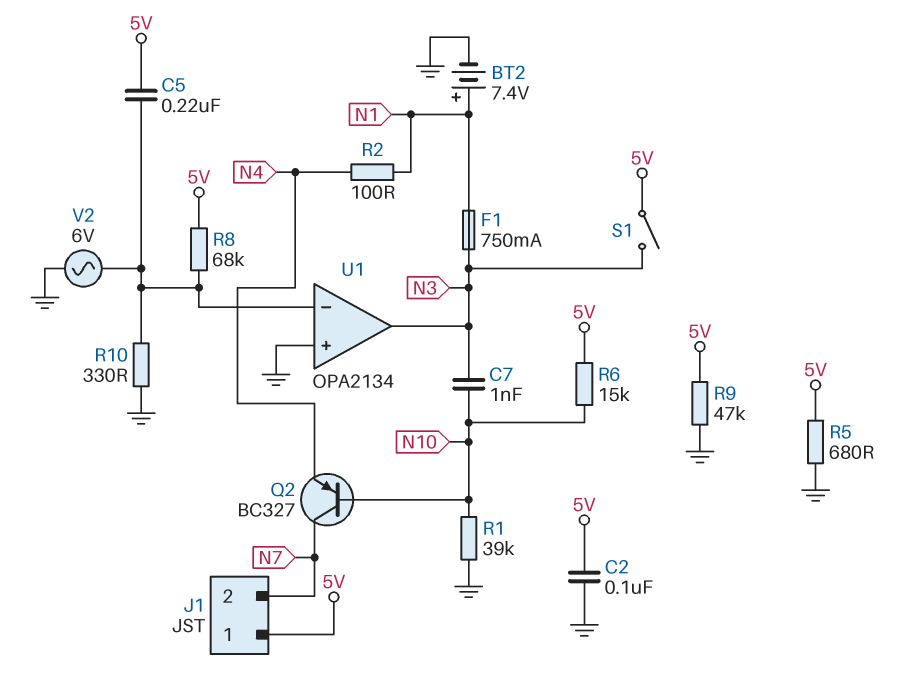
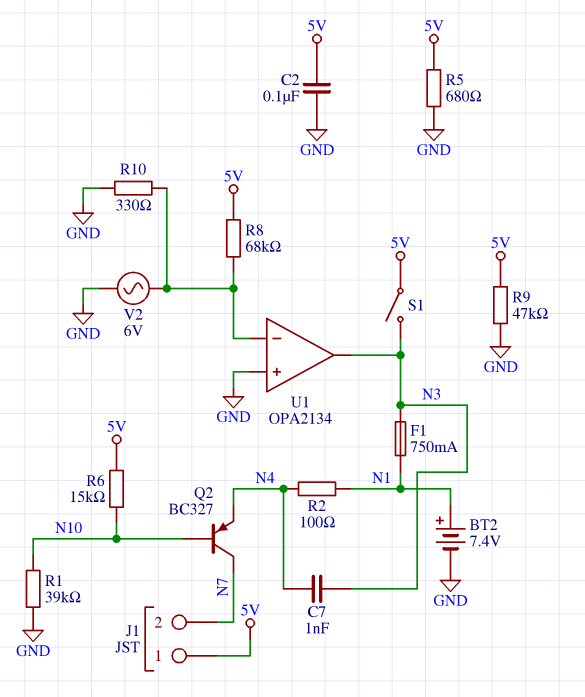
C5: 220nF (5V, U1/in-) -> none
C7: 1nF (N3, N10) -> 1nF (N3, N4)

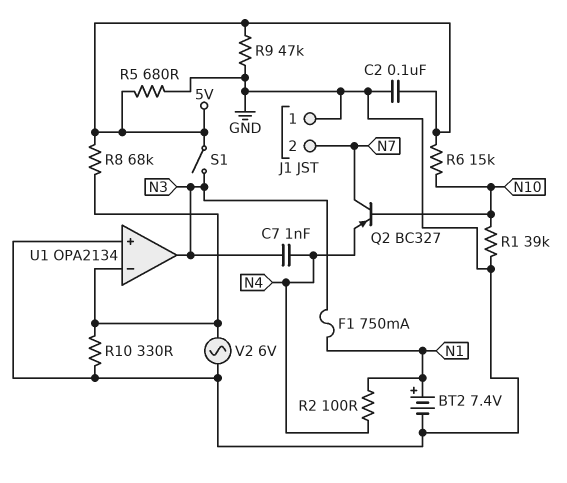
J1 pin 1: 5V -> GND

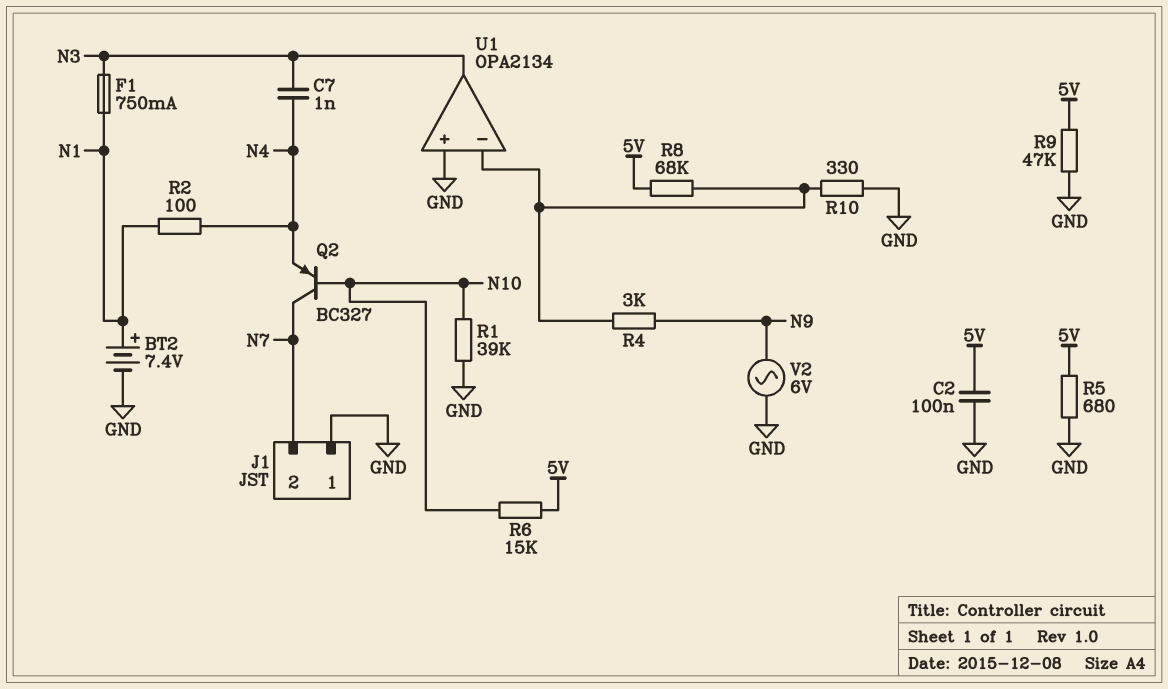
R4: none -> 3k (N9, U1/in-)
S1: switch (5V, N3) -> none
V2: AC 6V (GND, U1/in-) -> AC 6V (GND, N9)

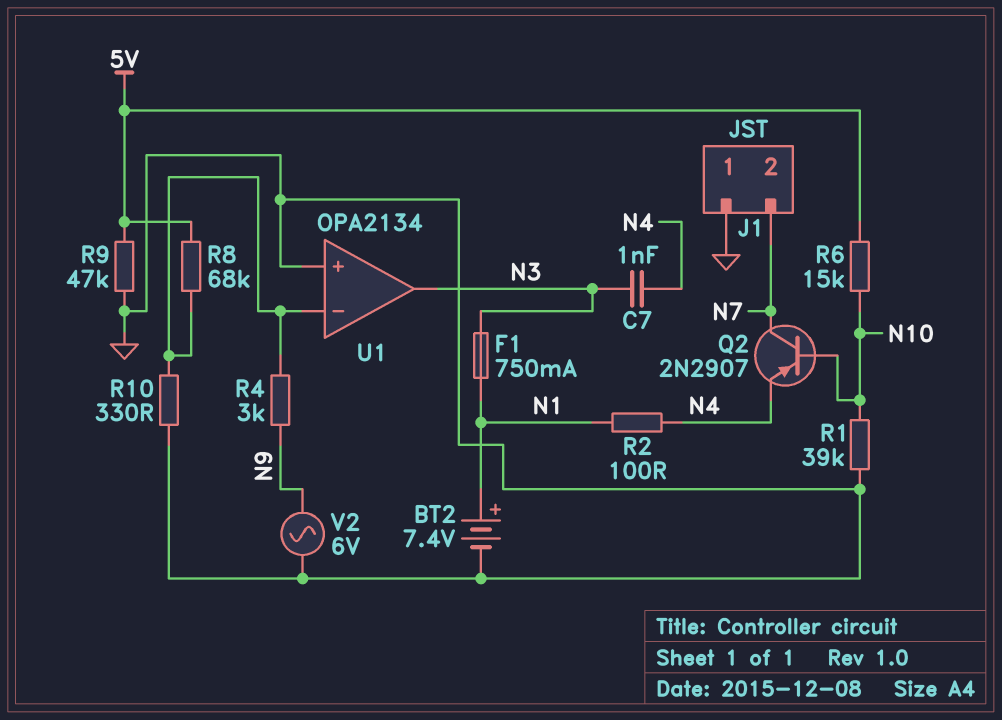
C2: 100nF (5V, GND) -> none
Q2: PNP BC327 (B N10, C N7, E N4) -> PNP 2N2907 (B N10, C N7, E N4)
R5: 680 (5V, GND) -> none

